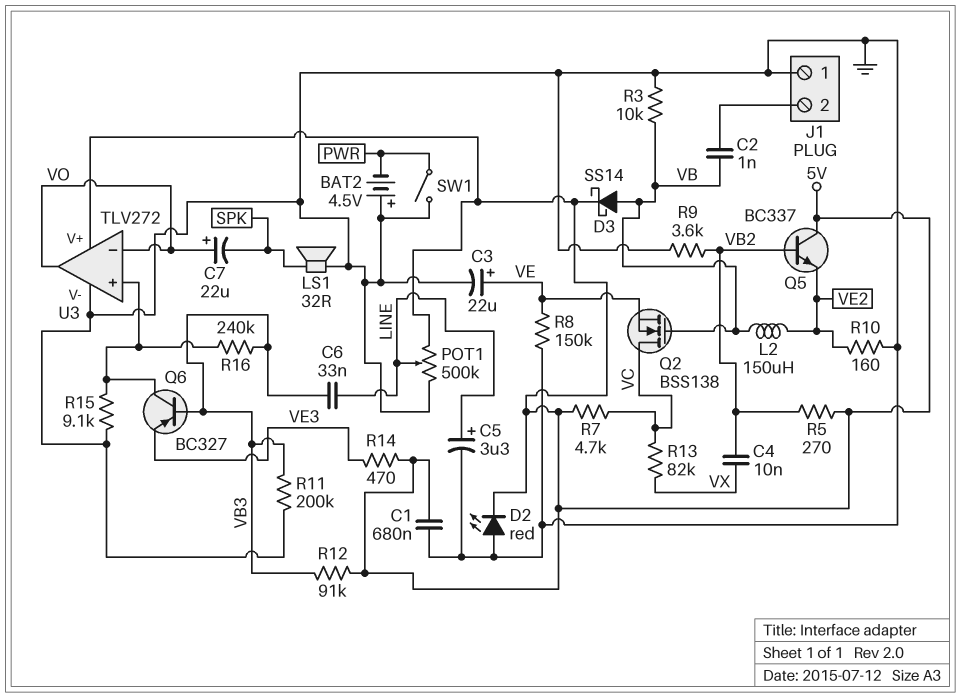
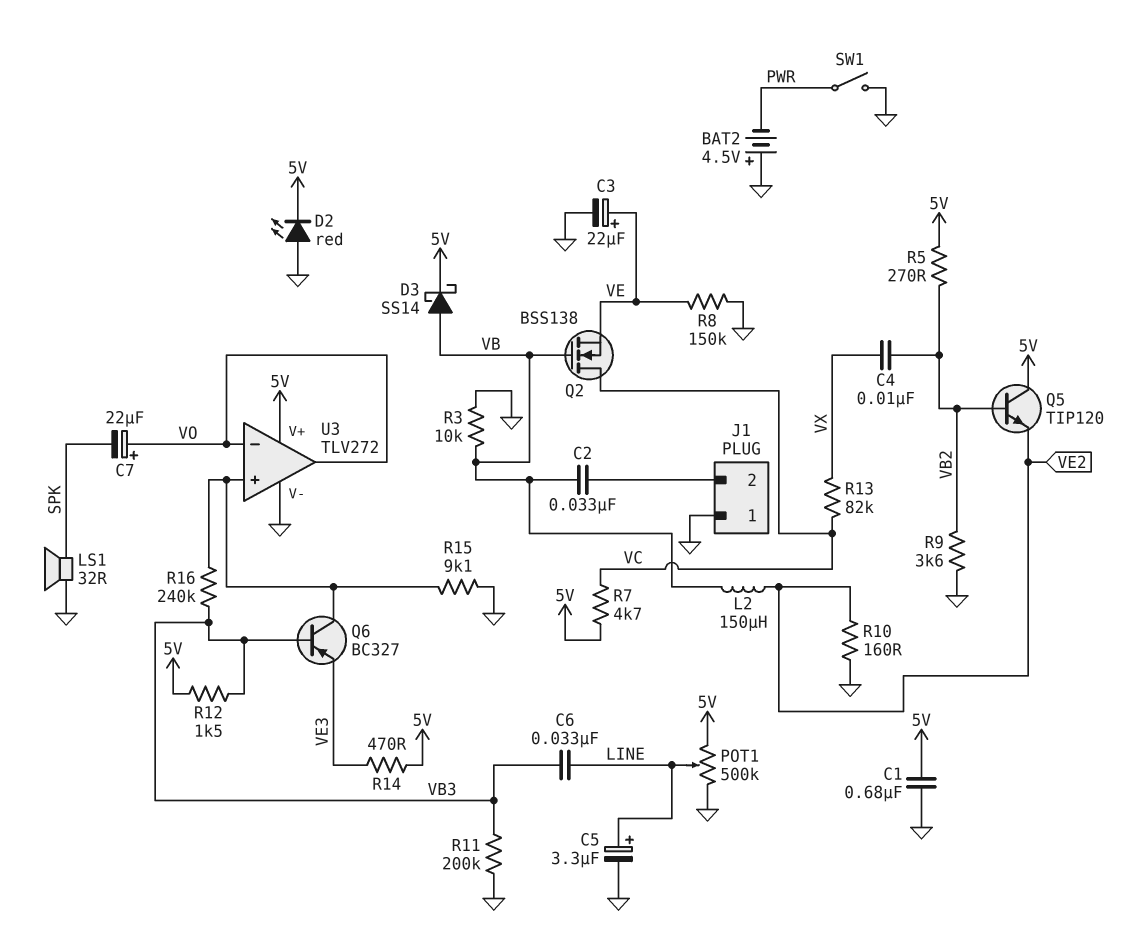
C2: 1nF (J1/2, VB) -> 33nF (J1/2, VB)
Q5: NPN BC337 (B VB2, C 5V, E VE2) -> NPN TIP120 (B VB2, C 5V, E VE2)
R12: 91k (5V, VB3) -> 1.5k (5V, VB3)

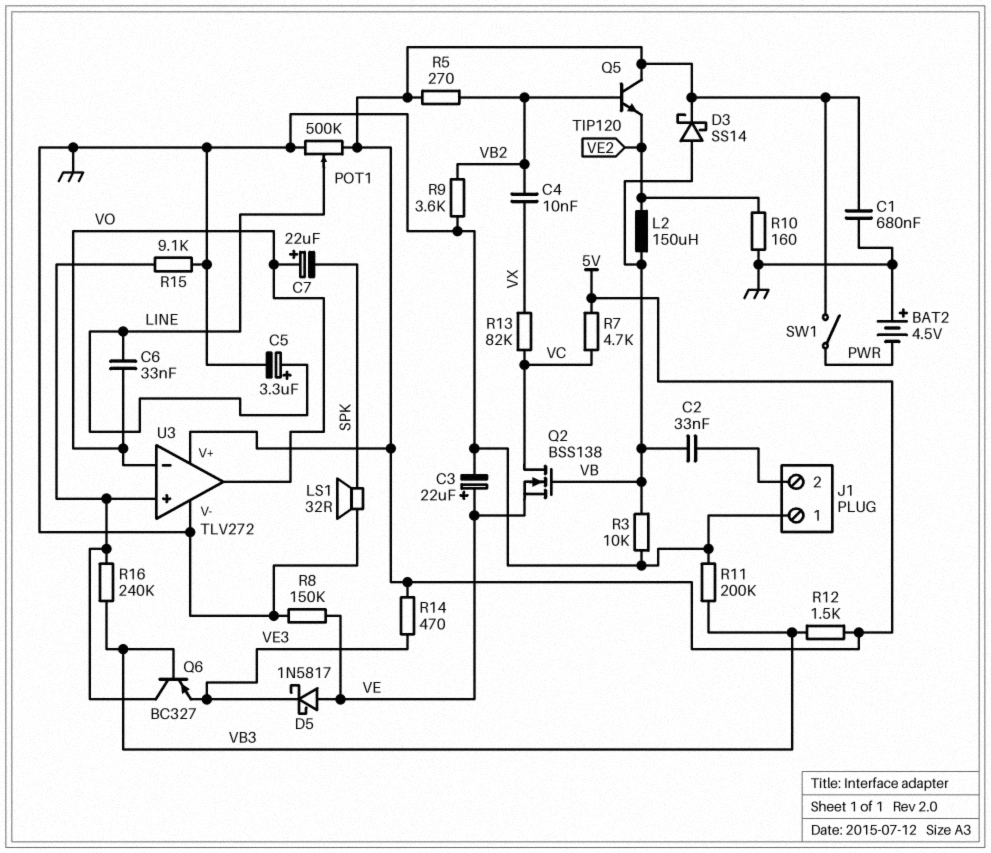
C6: 33nF (LINE, VB3) -> 33nF (LINE, VO)
D2: LED red (A GND, K 5V) -> none
D5: none -> schottky 1N5817 (A VE, K VE3)
SW1: switch (GND, PWR) -> switch (5V, PWR)

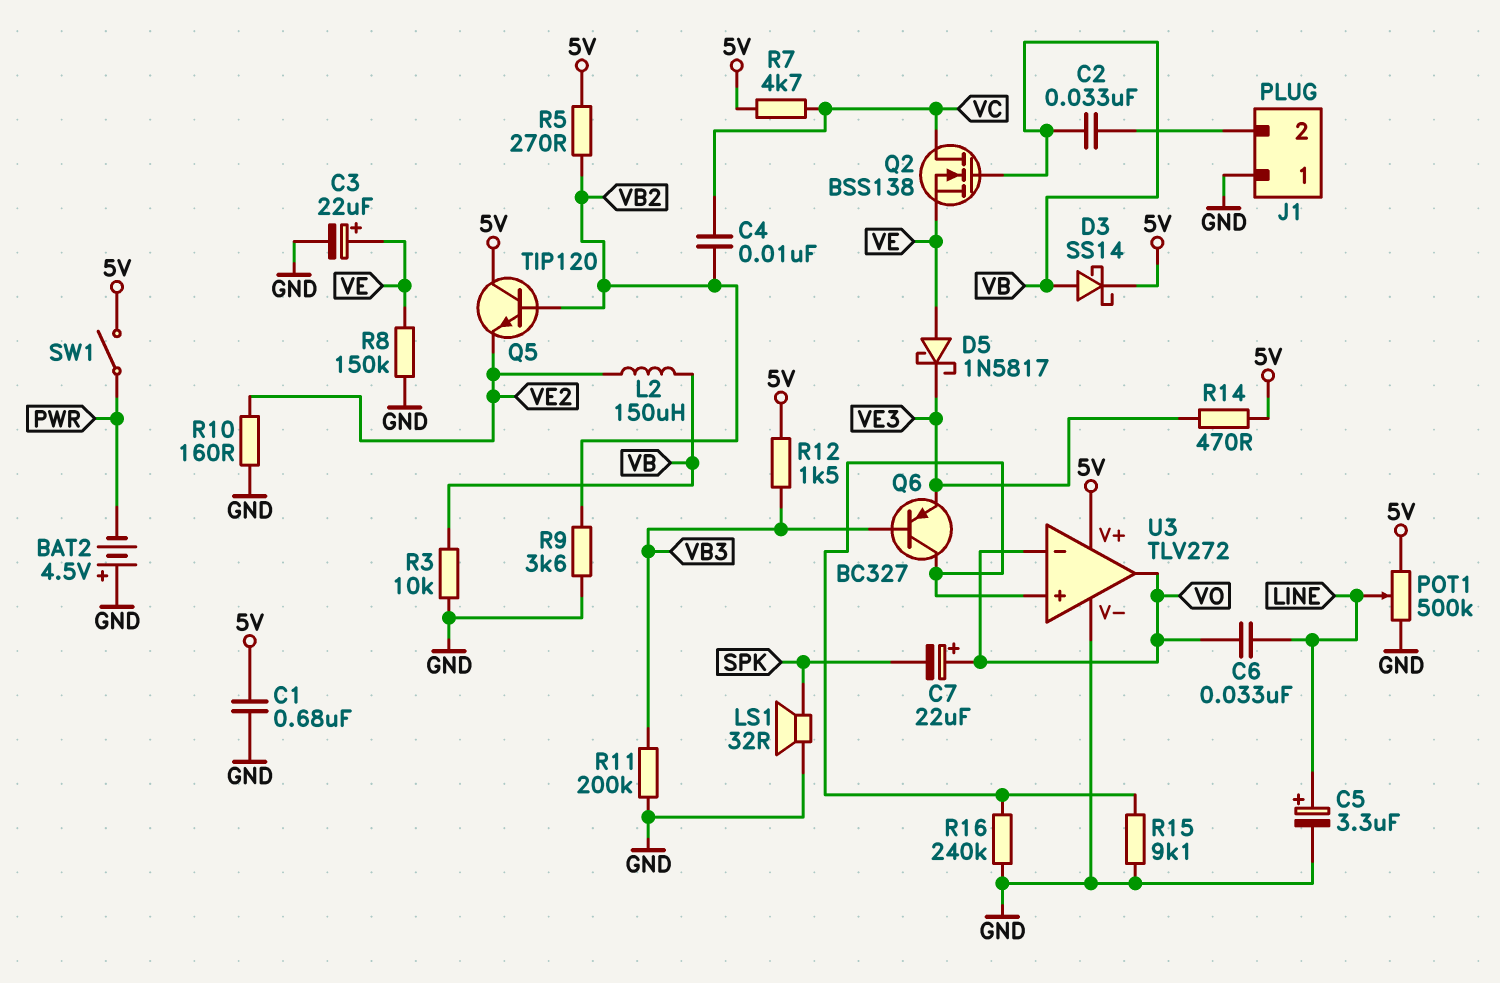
C4: 10nF (VB2, VX) -> 10nF (VB2, VC)
R13: 82k (VC, VX) -> none
R16: 240k (U3/in+, VB3) -> 240k (GND, U3/in+)

